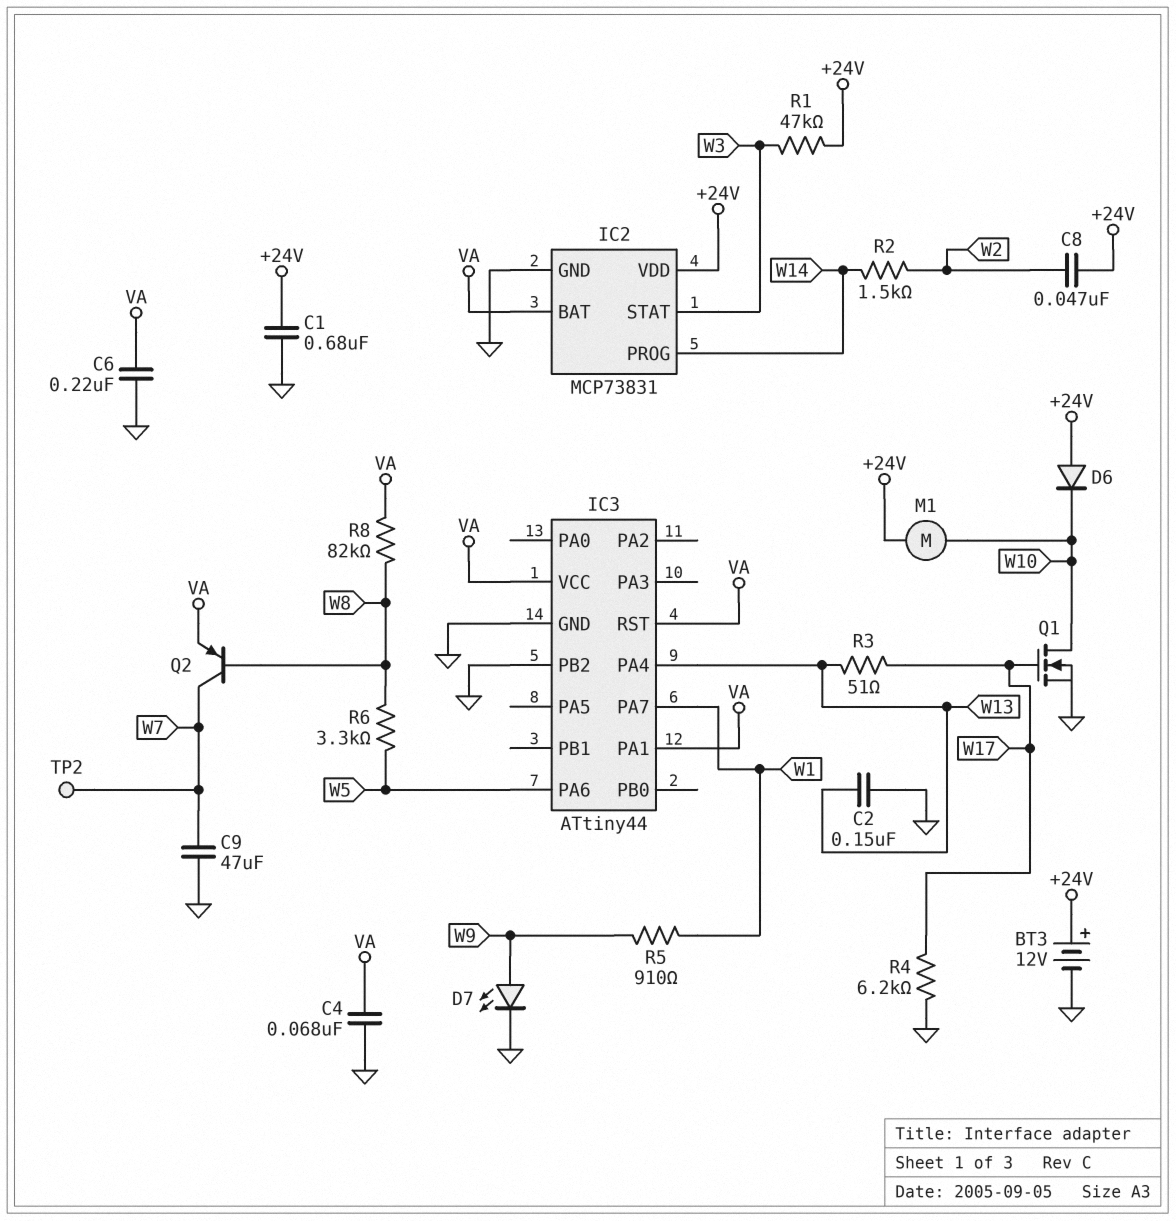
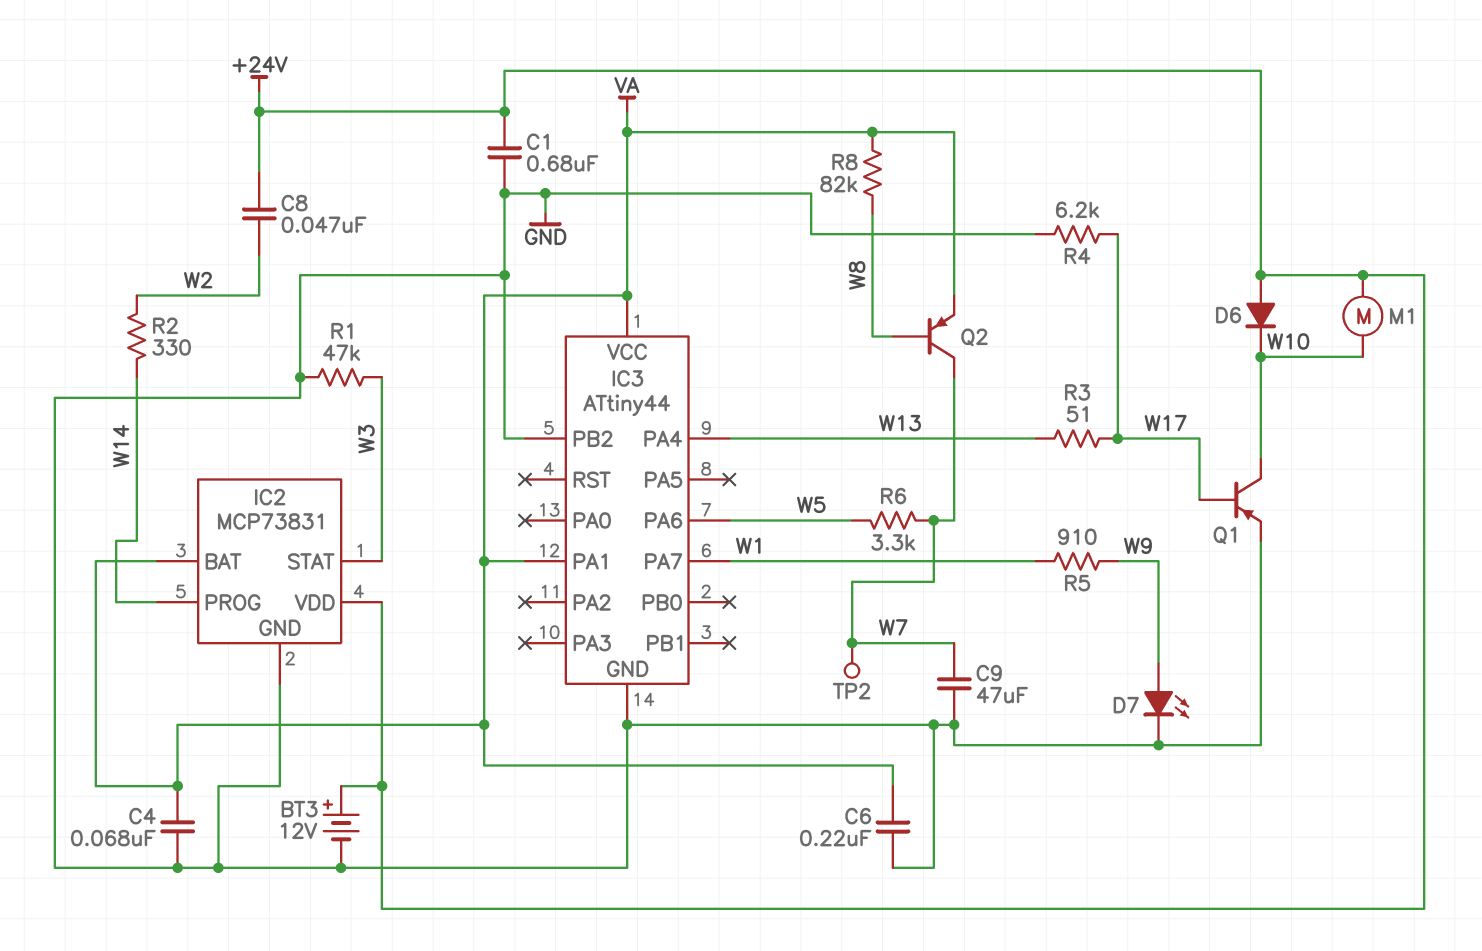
C2: 150nF (GND, W13) -> none
IC3 pin RST: VA -> none
Q1: NMOS (G W17, D W10, S GND) -> PNP (B W17, C W10, E GND)
R1: 47k (+24V, W3) -> 47k (GND, W3)
R2: 1.5k (W2, W14) -> 330 (W2, W14)
R6: 3.3k (W5, W8) -> 3.3k (W5, W7)

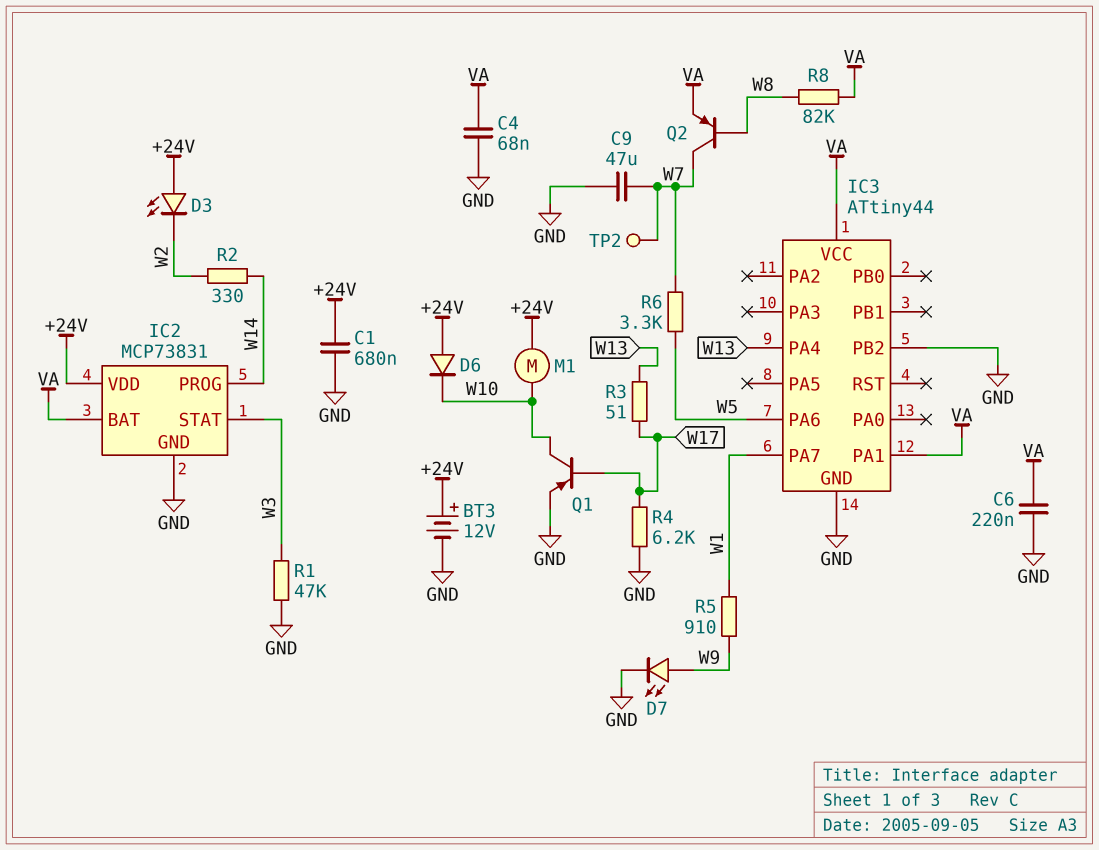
C8: 47nF (+24V, W2) -> none
D3: none -> LED (A +24V, K W2)

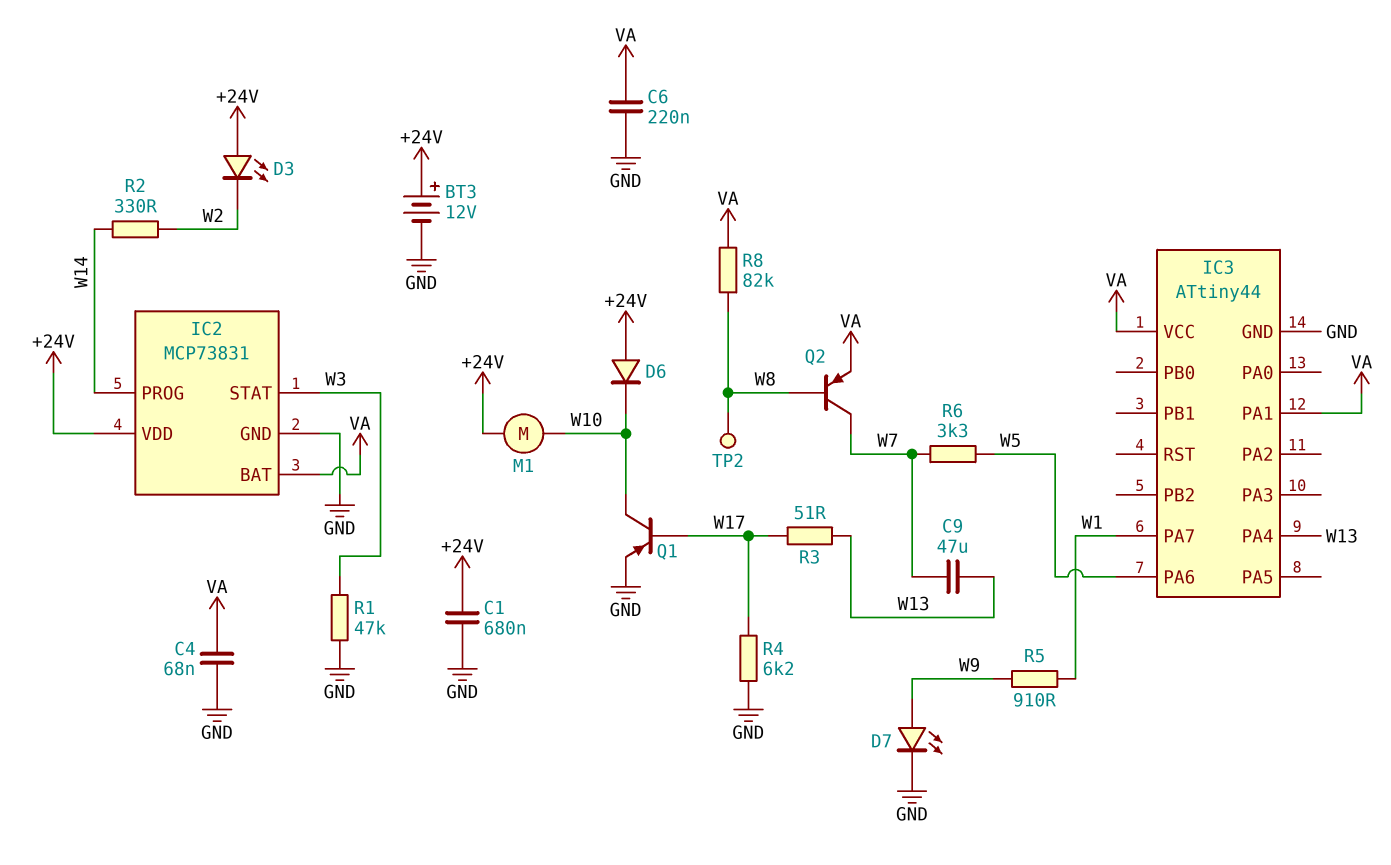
C9: 47uF (GND, W7) -> 47uF (W7, W13)
IC3 pin PB2: GND -> none
TP2: test point (W7) -> test point (W8)

